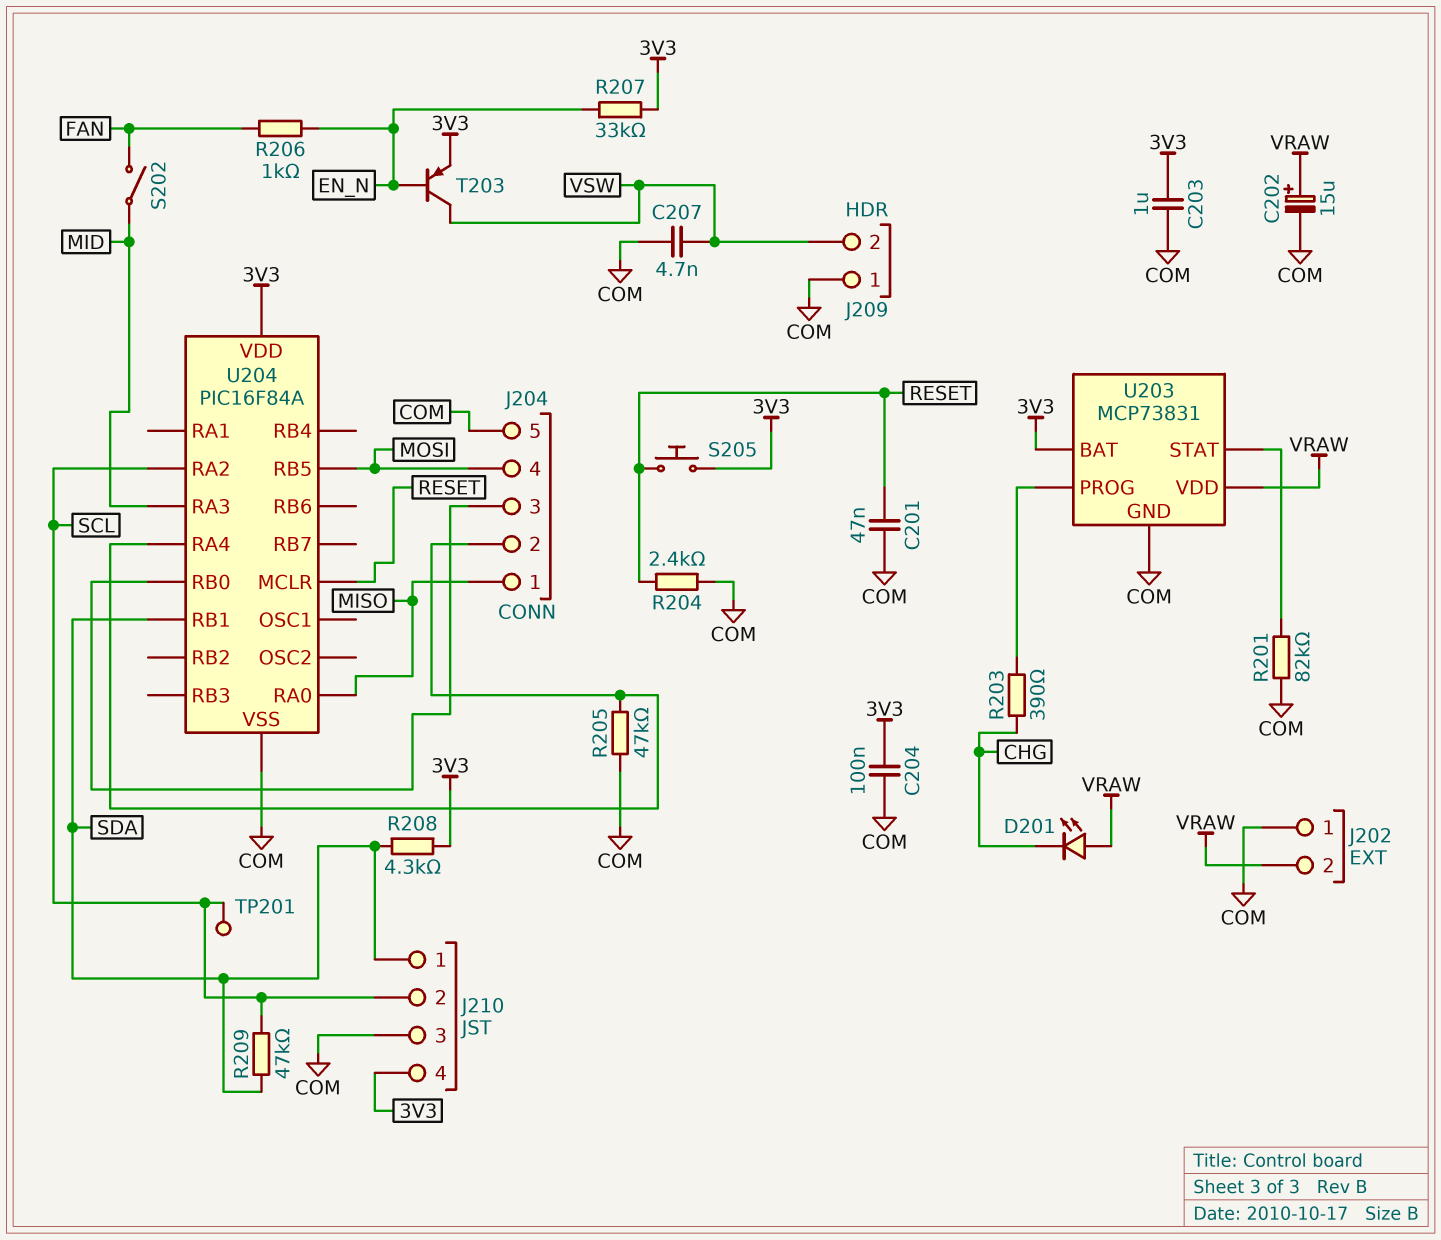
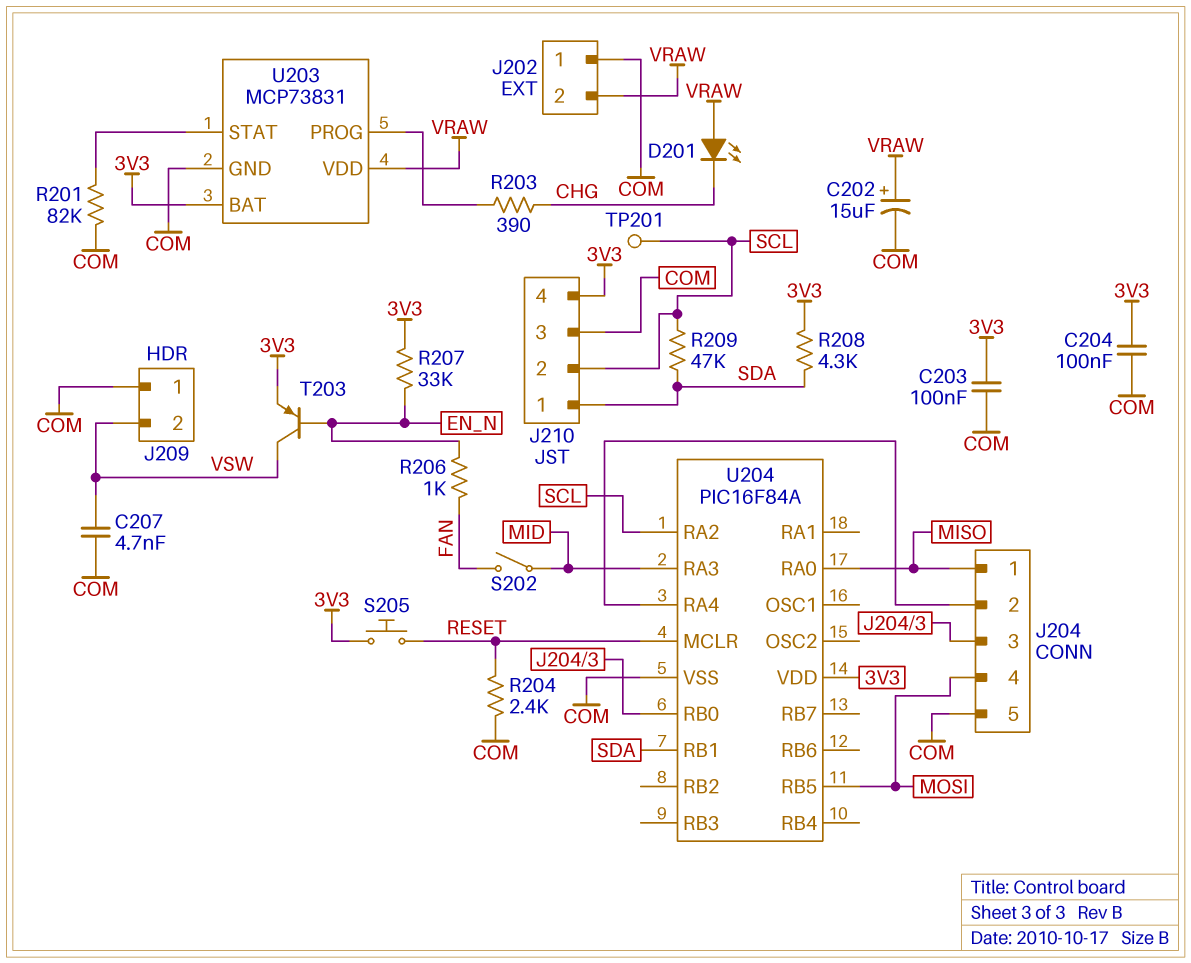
C201: 47nF (COM, RESET) -> none
C203: 1uF (3V3, COM) -> 100nF (3V3, COM)
R205: 47k (COM, J204/2) -> none

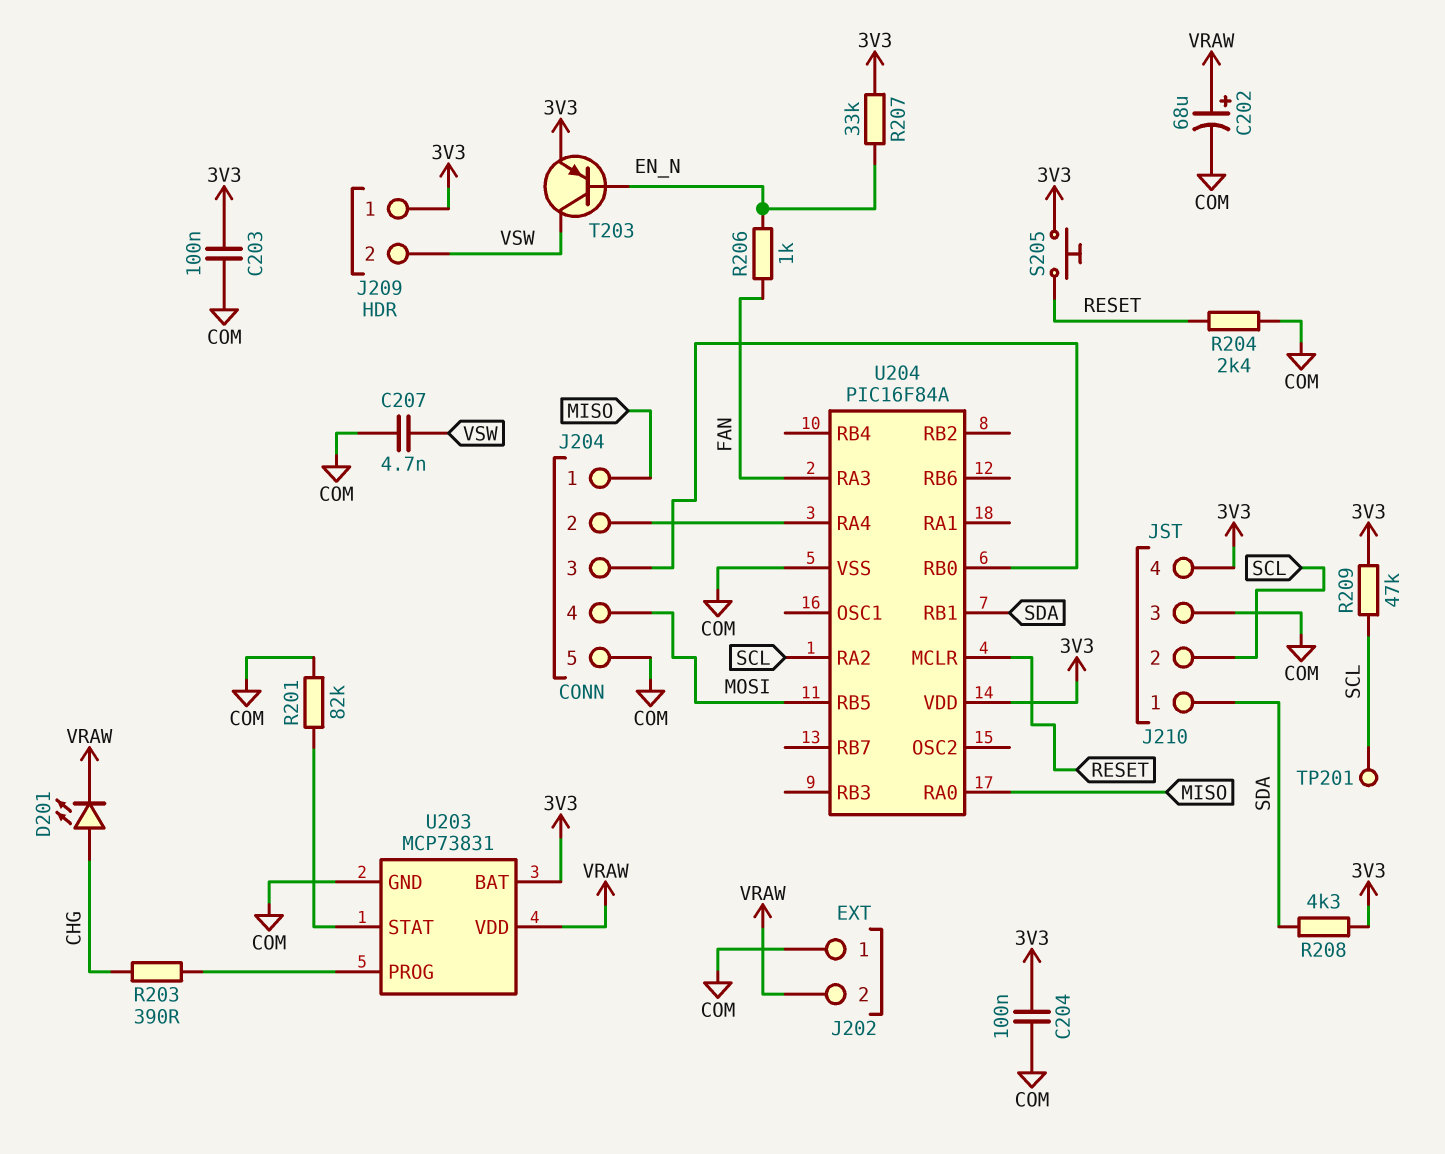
C202: 15uF (plus VRAW, minus COM) -> 68uF (plus VRAW, minus COM)
D201: LED (A VRAW, K CHG) -> LED (A CHG, K VRAW)
J209 pin 1: COM -> 3V3
R209: 47k (SCL, SDA) -> 47k (3V3, SCL)
S202: switch (FAN, MID) -> none
U204 pin RA3: MID -> FAN

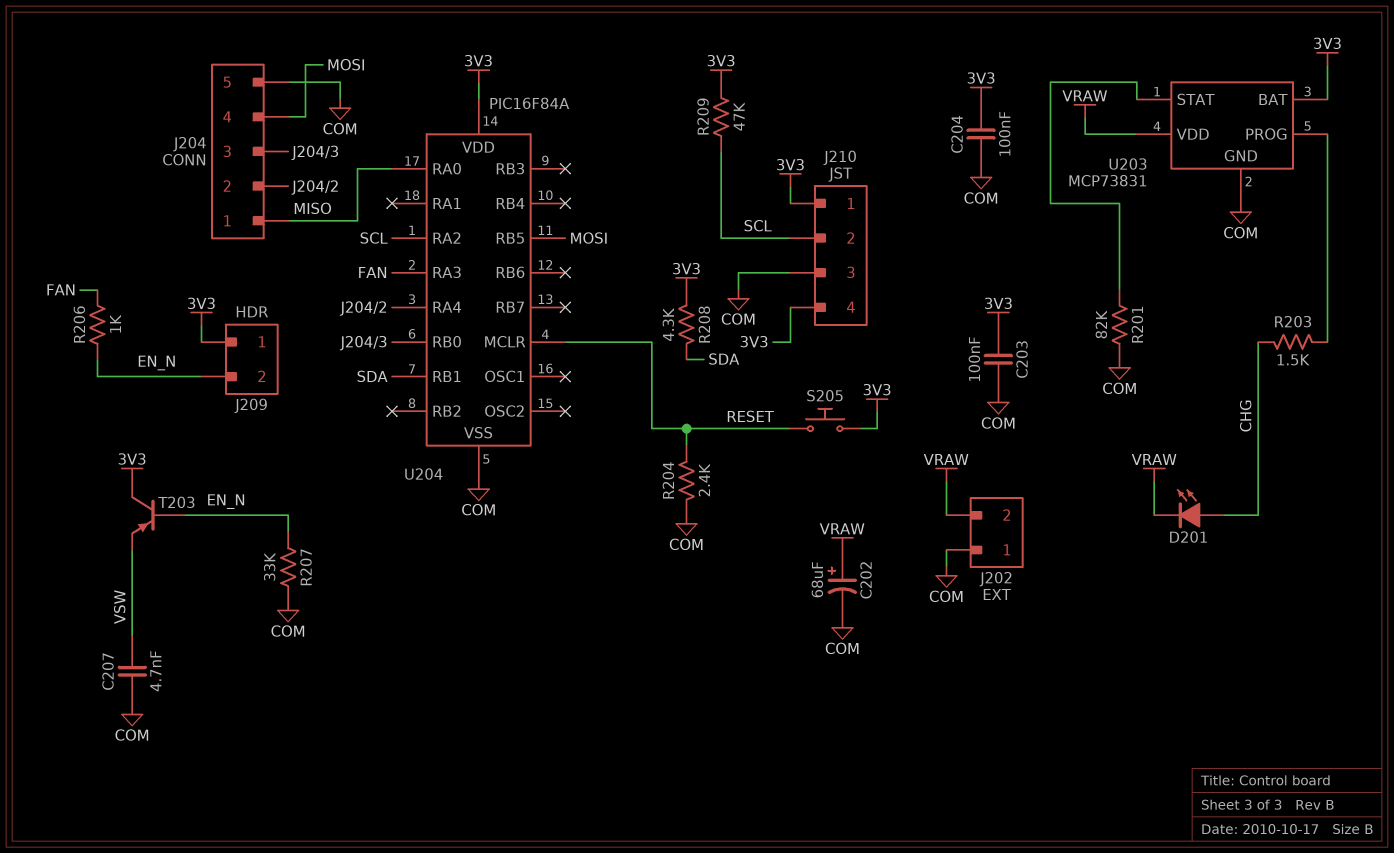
J209 pin 2: VSW -> EN_N
J210 pin 1: SDA -> 3V3
R203: 390 (CHG, U203/PROG) -> 1.5k (CHG, U203/PROG)
R207: 33k (3V3, EN_N) -> 33k (COM, EN_N)
T203: PNP (B EN_N, C VSW, E 3V3) -> PNP (B EN_N, C 3V3, E VSW)
TP201: test point (SCL) -> none

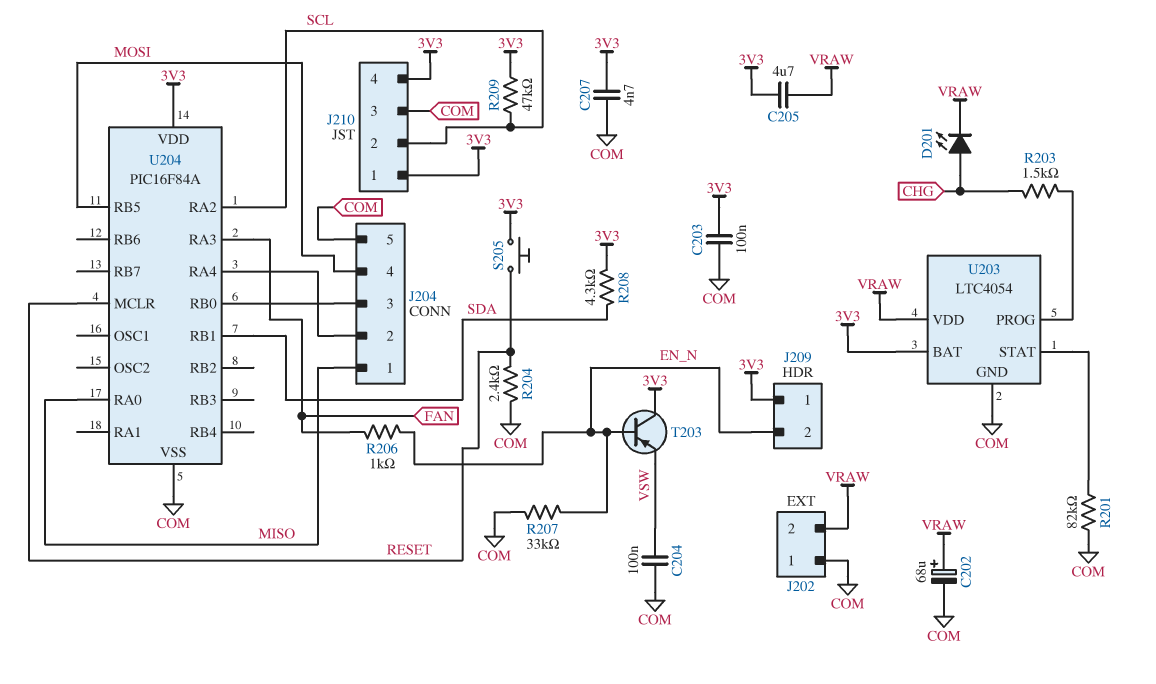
C204: 100nF (3V3, COM) -> 100nF (COM, VSW)
C205: none -> 4.7uF (3V3, VRAW)
C207: 4.7nF (COM, VSW) -> 4.7nF (3V3, COM)
U203: MCP73831 -> LTC4054

